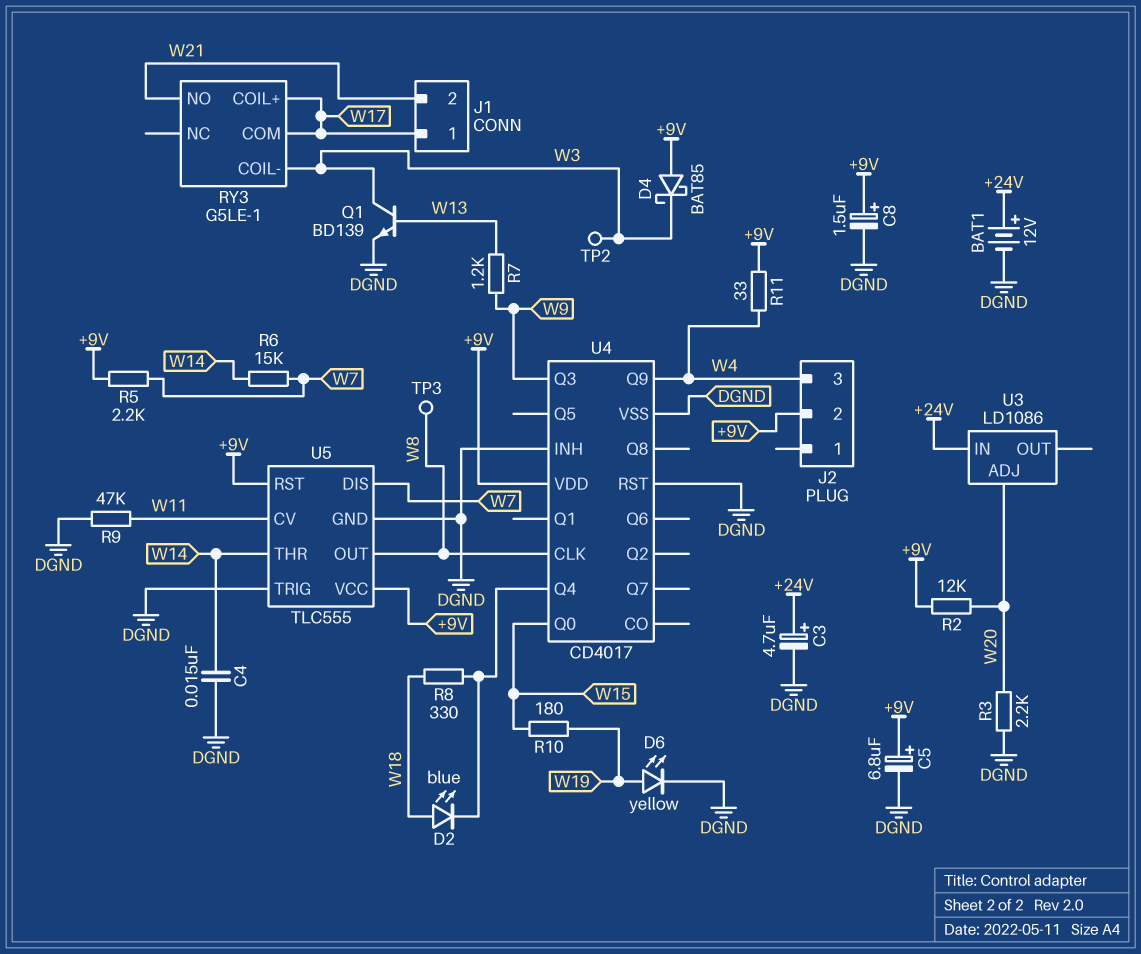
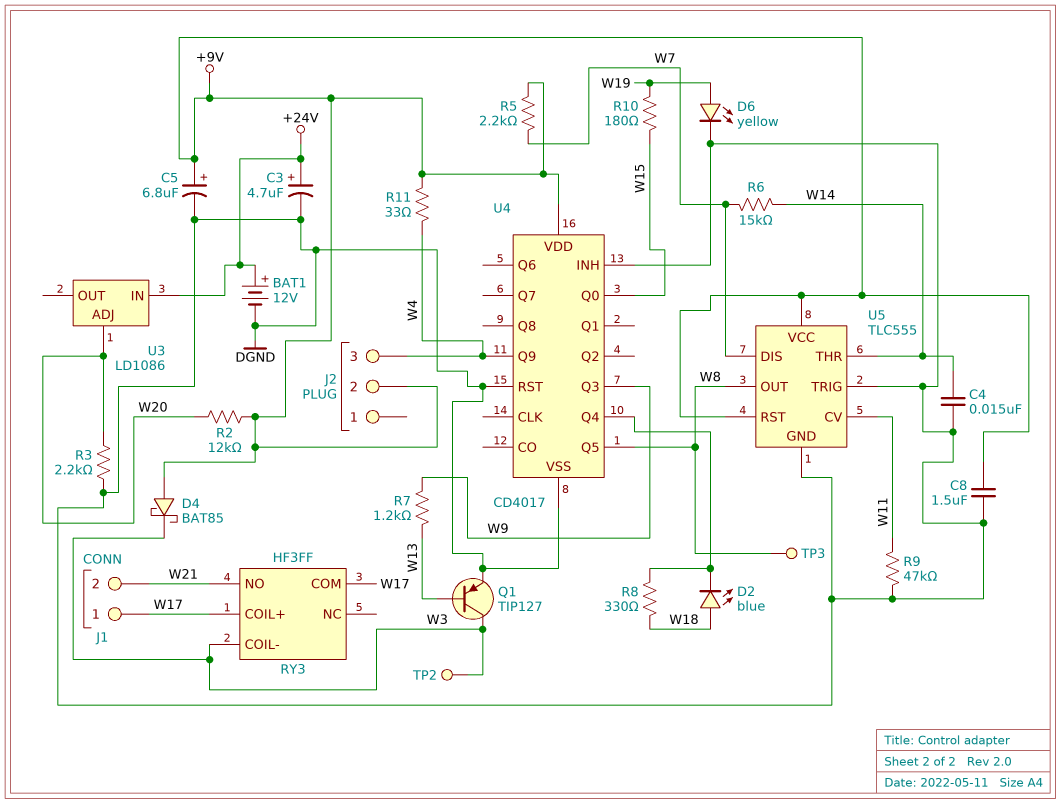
C8: 1.5uF (plus +9V, minus DGND) -> 1.5uF (+9V, DGND)
Q1: NPN BD139 (B W13, C W3, E DGND) -> PNP TIP127 (B W13, C W3, E DGND)
RY3: G5LE-1 -> HF3FF
U4 pin CLK: W8 -> none
U4 pin Q5: none -> W8

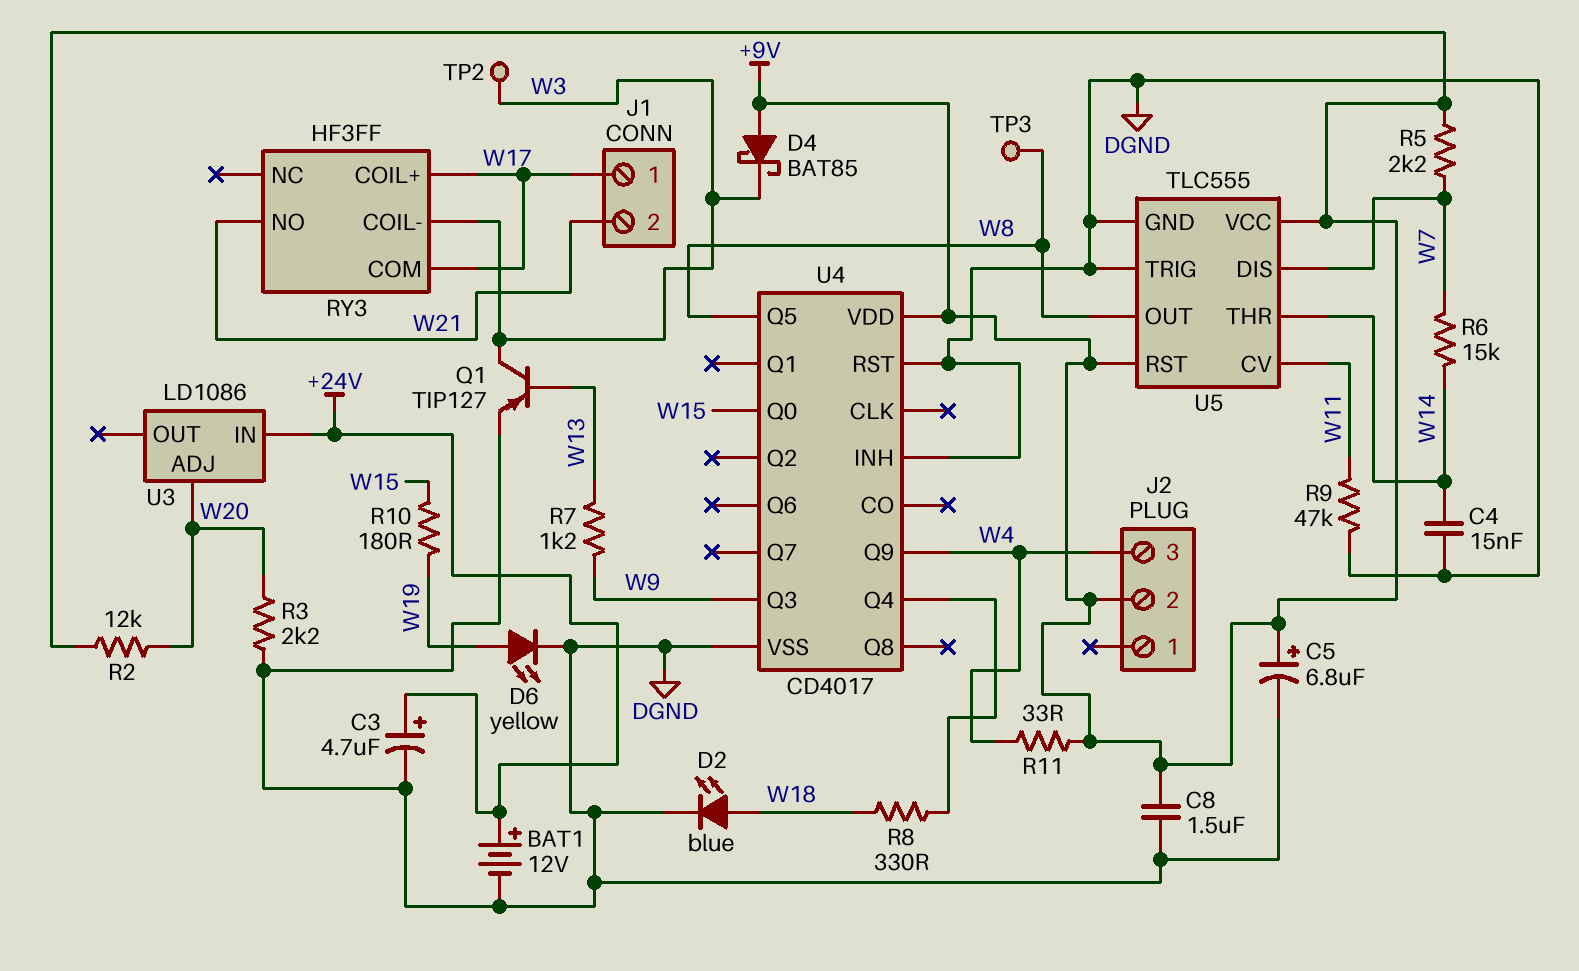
D2: LED blue (A W18, K U4/Q4) -> LED blue (A W18, K DGND)

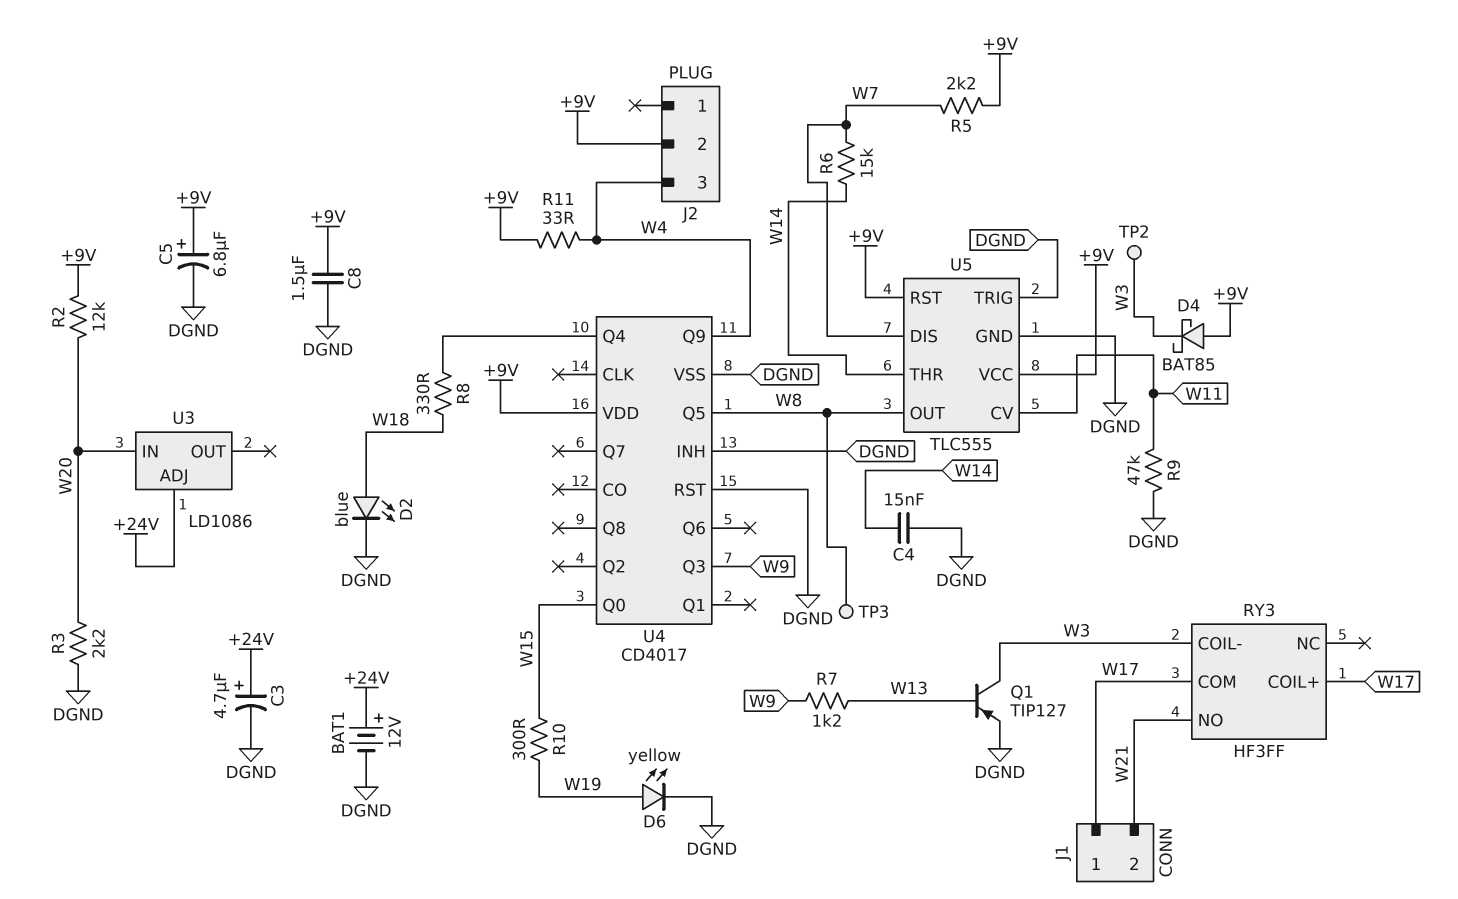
R10: 180 (W15, W19) -> 300 (W15, W19)
U3 pin ADJ: W20 -> +24V
U3 pin IN: +24V -> W20

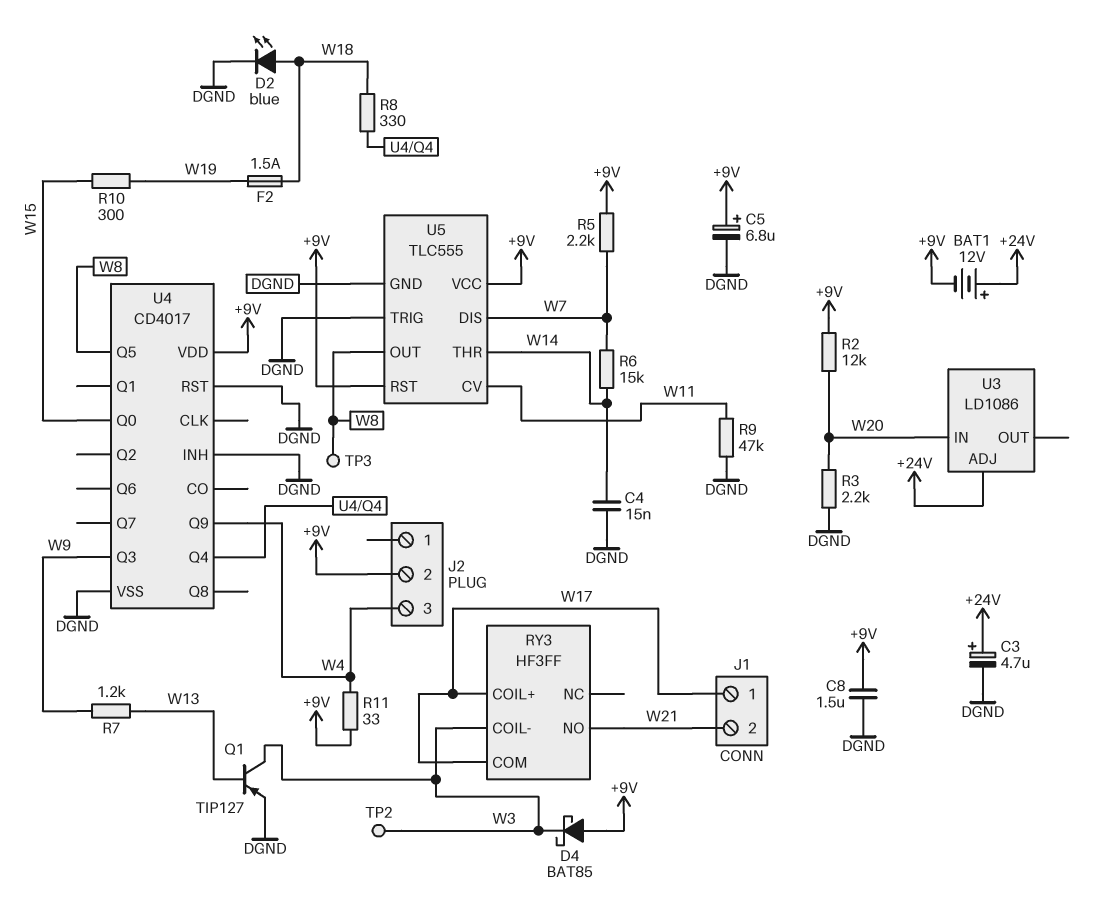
BAT1: 12V (plus +24V, minus DGND) -> 12V (plus +24V, minus +9V)
D6: LED yellow (A W19, K DGND) -> none
F2: none -> 1.5A (W18, W19)

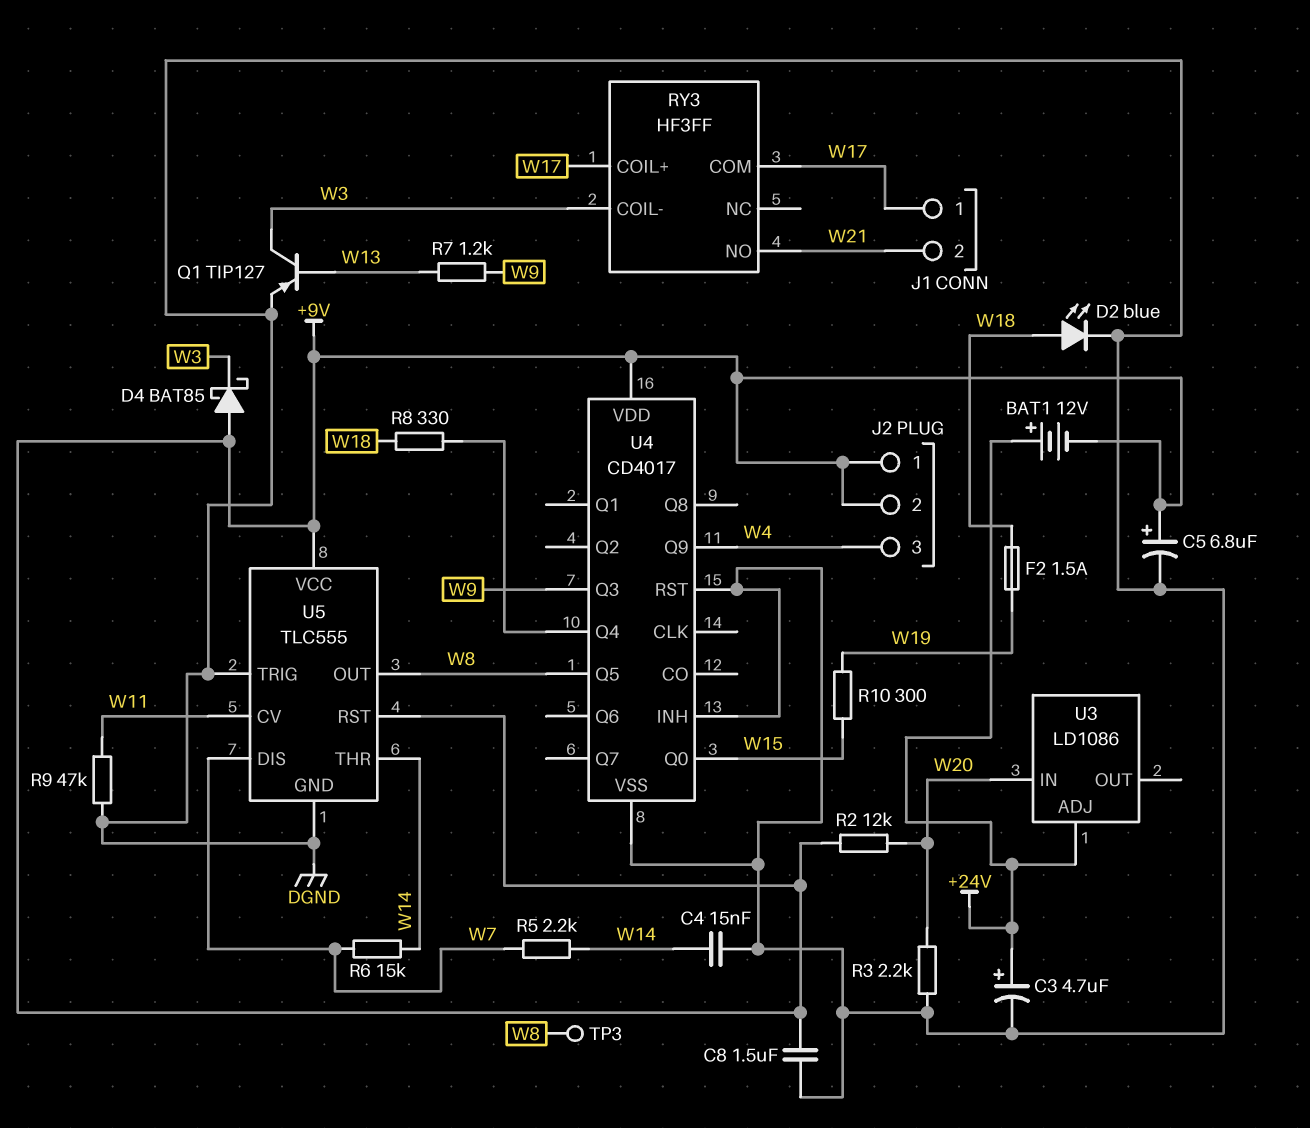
J2 pin 1: none -> +9V
R5: 2.2k (+9V, W7) -> 2.2k (W7, W14)
R11: 33 (+9V, W4) -> none
TP2: test point (W3) -> none

